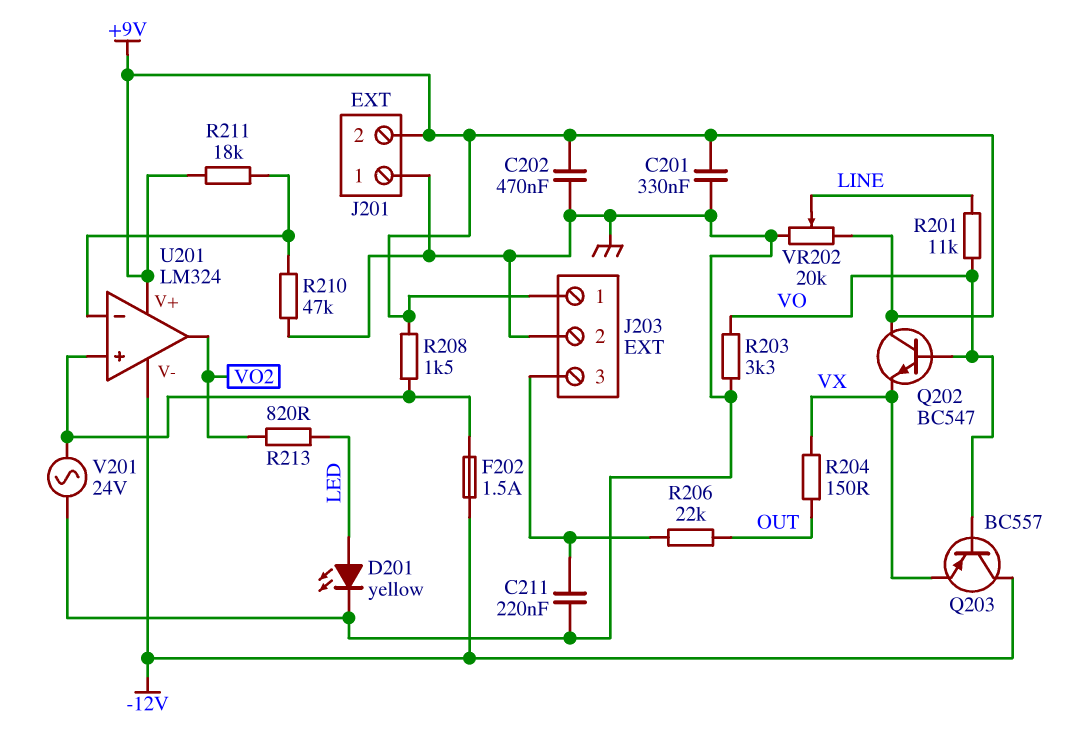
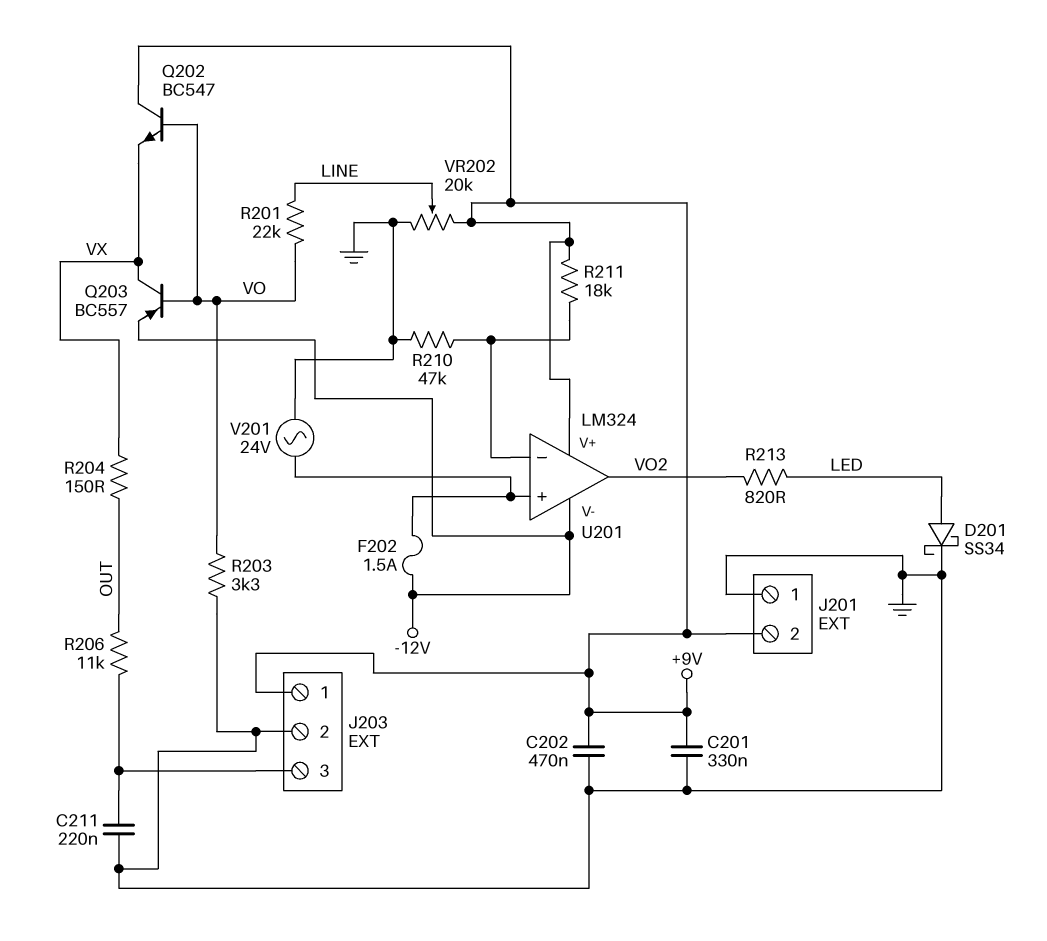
D201: LED yellow (A LED, K GND) -> schottky SS34 (A LED, K GND)
Q203: PNP BC557 (B VO, C -12V, E VX) -> PNP BC557 (B VO, C VX, E -12V)
R201: 11k (LINE, VO) -> 22k (LINE, VO)
R206: 22k (J203/3, OUT) -> 11k (J203/3, OUT)
R208: 1.5k (+9V, U201/in+) -> none

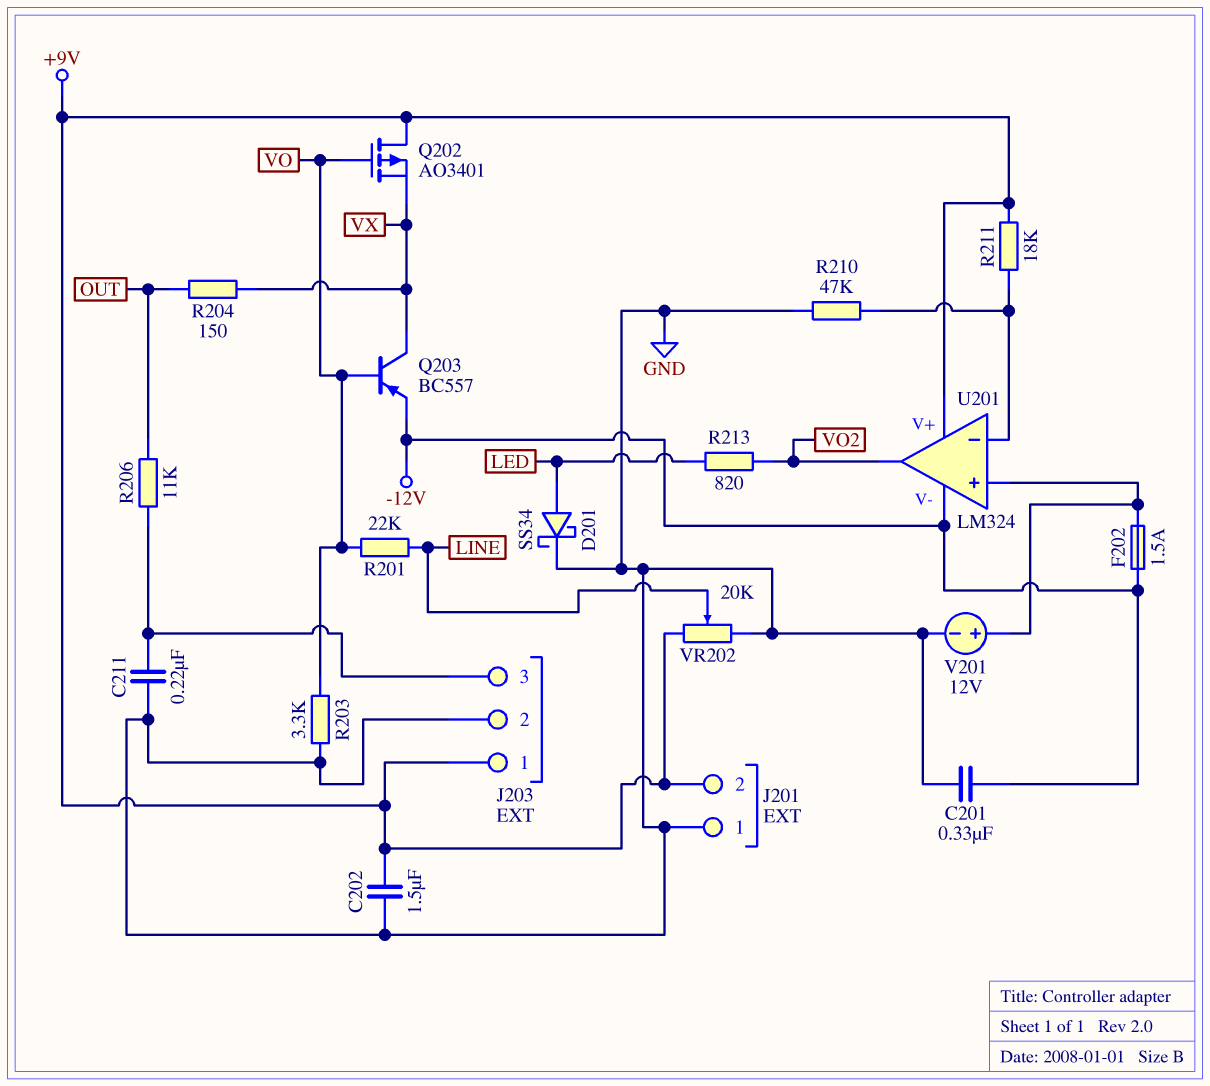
C201: 330nF (+9V, GND) -> 330nF (-12V, GND)
C202: 470nF (+9V, GND) -> 1.5uF (+9V, GND)
Q202: NPN BC547 (B VO, C +9V, E VX) -> PMOS AO3401 (G VO, D +9V, S VX)
V201: AC 24V (GND, U201/in+) -> 12V (plus U201/in+, minus GND)

